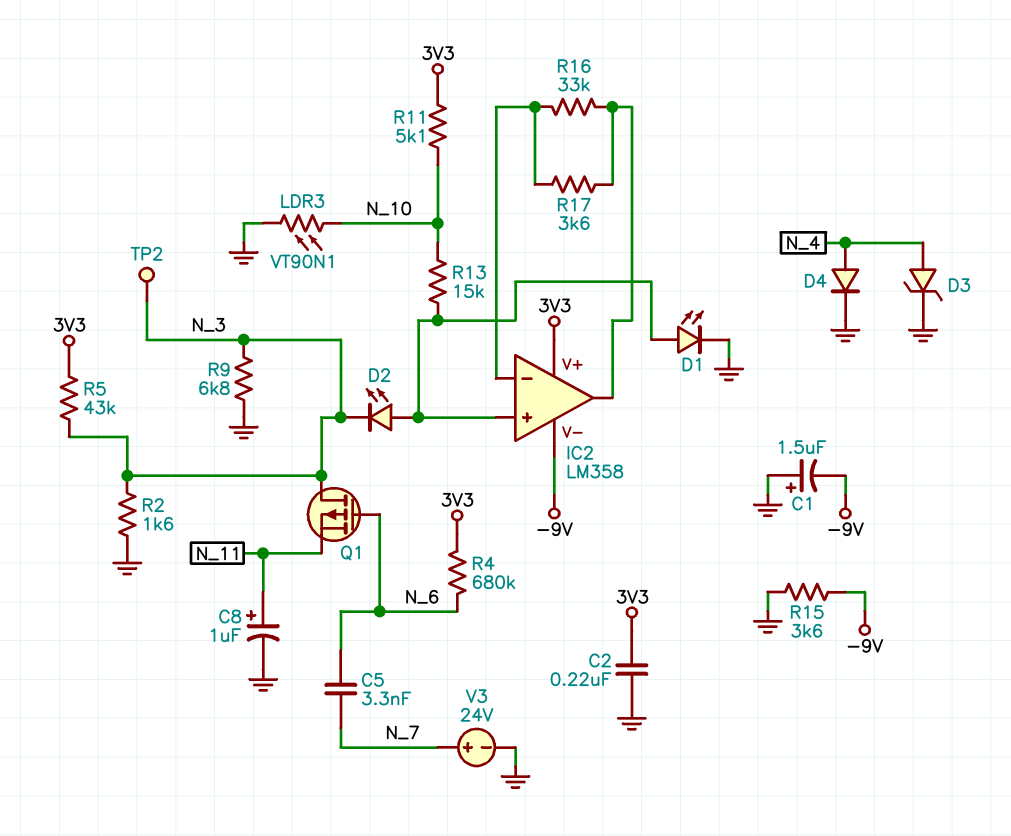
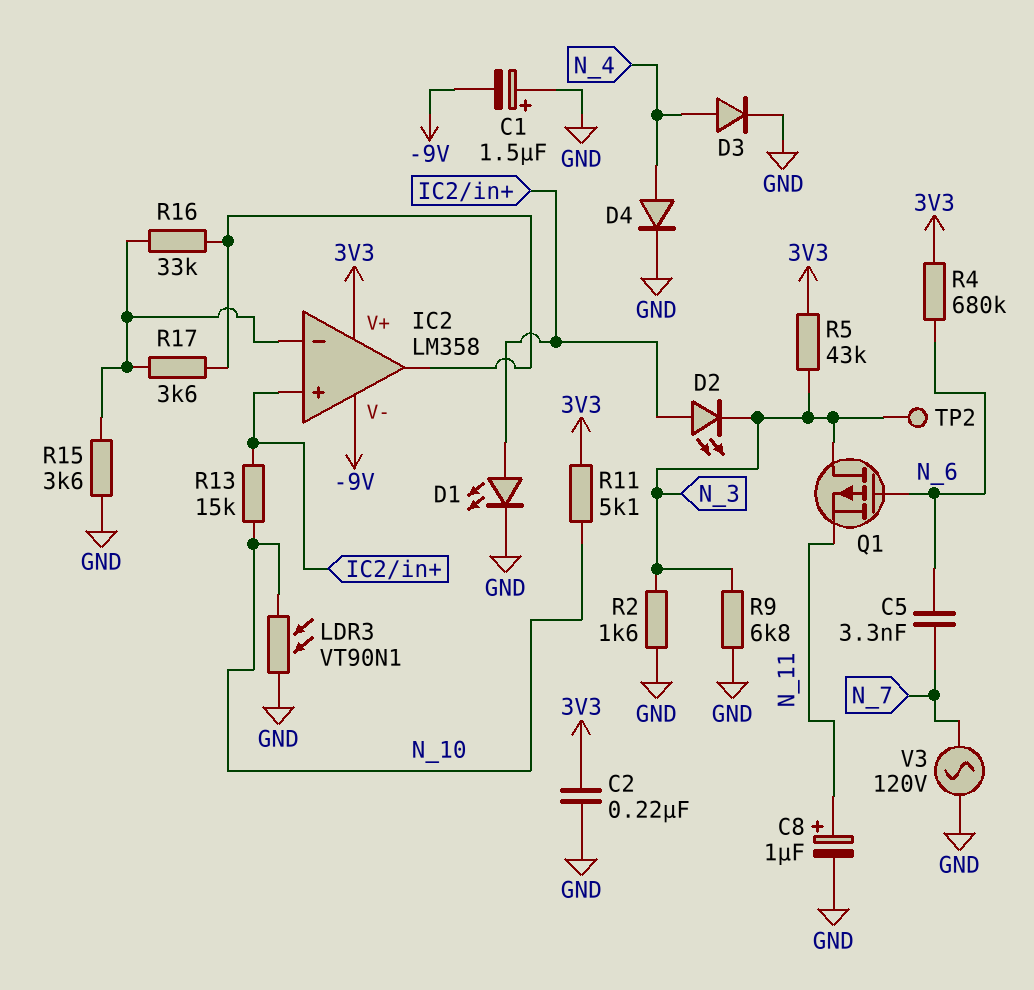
D3: zener (A N_4, K GND) -> diode (A N_4, K GND)
R15: 3.6k (-9V, GND) -> 3.6k (GND, IC2/in-)
V3: 24V (plus N_7, minus GND) -> AC 120V (GND, N_7)

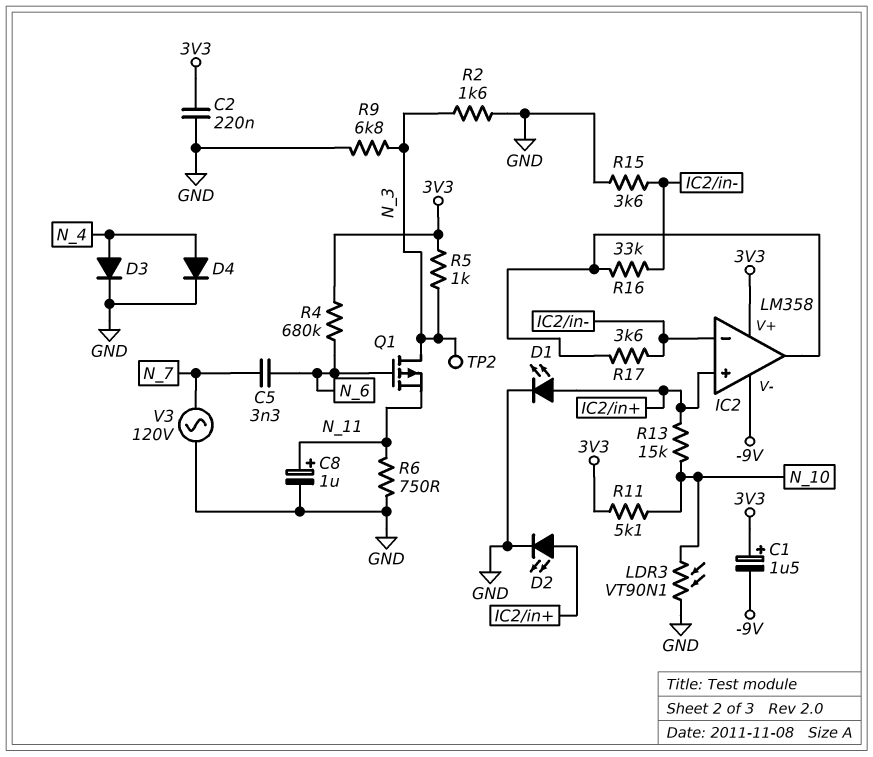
C1: 1.5uF (plus GND, minus -9V) -> 1.5uF (plus 3V3, minus -9V)
D2: LED (A IC2/in+, K N_3) -> LED (A IC2/in+, K GND)
R5: 43k (3V3, N_3) -> 1k (3V3, N_3)
R6: none -> 750 (GND, N_11)

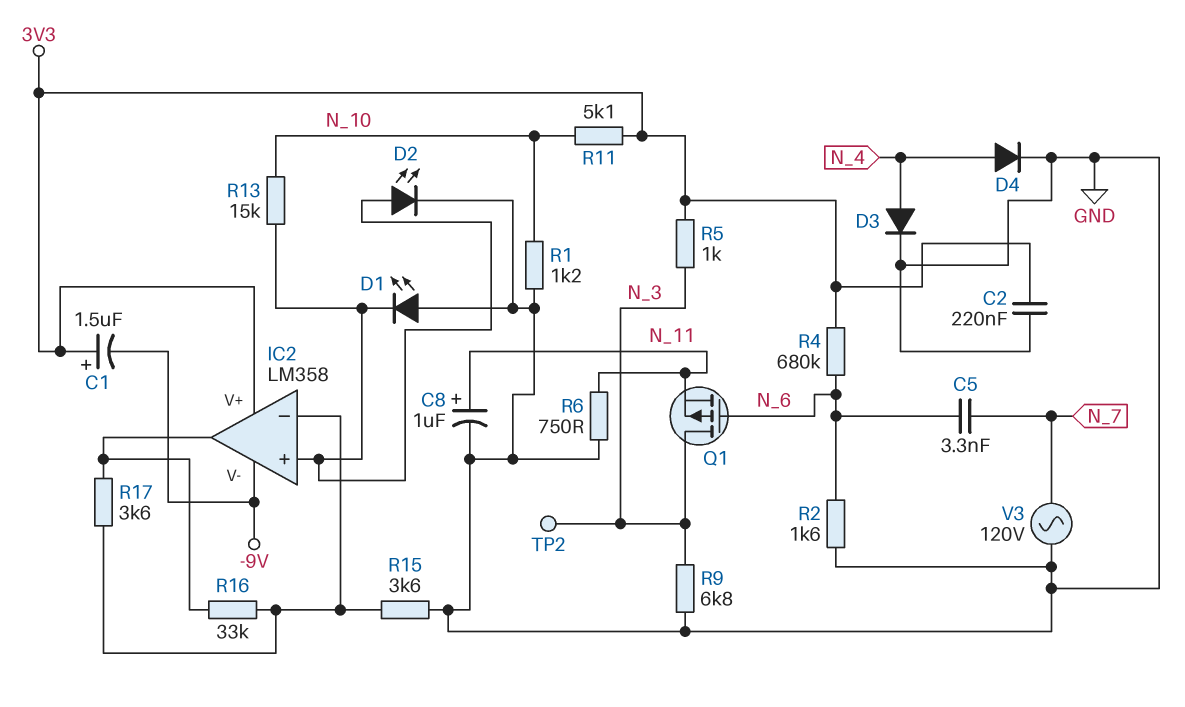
D1: LED (A IC2/in+, K GND) -> LED (A GND, K IC2/in+)
LDR3: VT90N1 (GND, N_10) -> none
R1: none -> 1.2k (GND, N_10)
R2: 1.6k (GND, N_3) -> 1.6k (GND, N_6)

